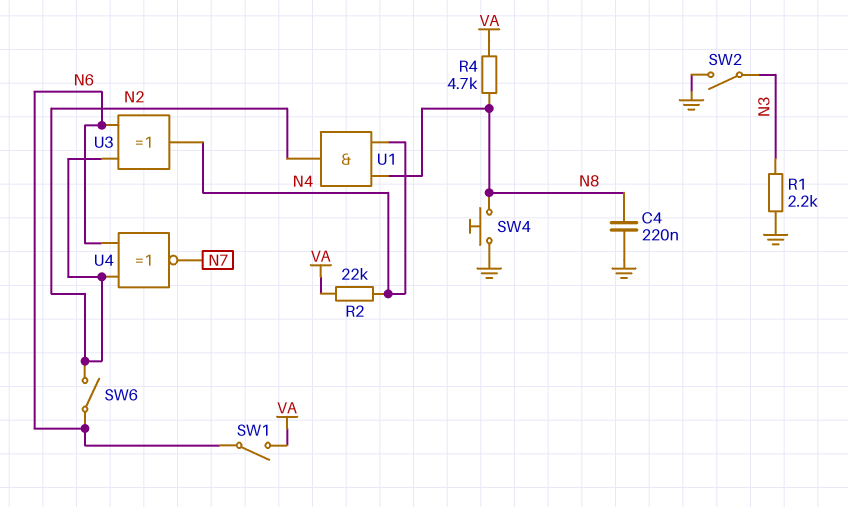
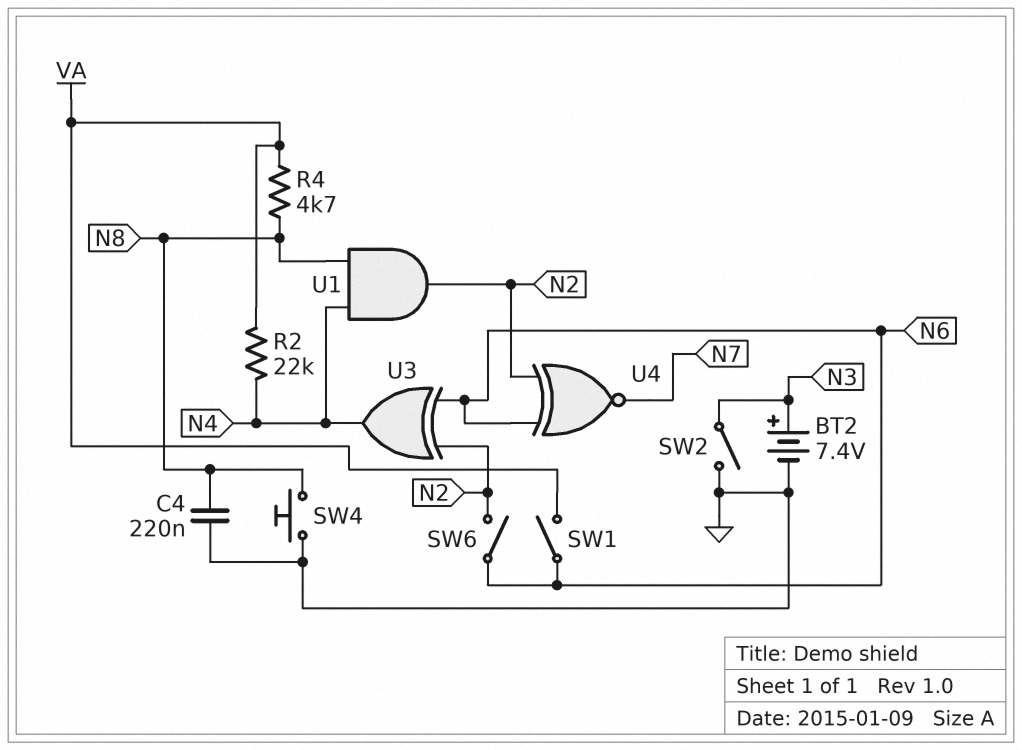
BT2: none -> 7.4V (plus N3, minus GND)
R1: 2.2k (GND, N3) -> none

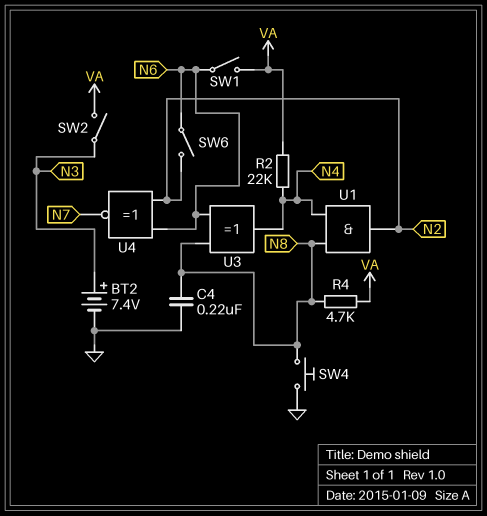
SW2: switch (GND, N3) -> switch (N3, VA)
U3: XOR (in N2, in N6, out N4) -> XOR (in N6, in N8, out N4)

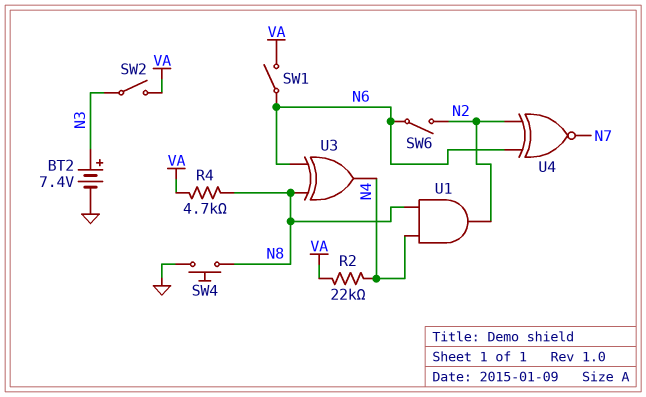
C4: 220nF (GND, N8) -> none

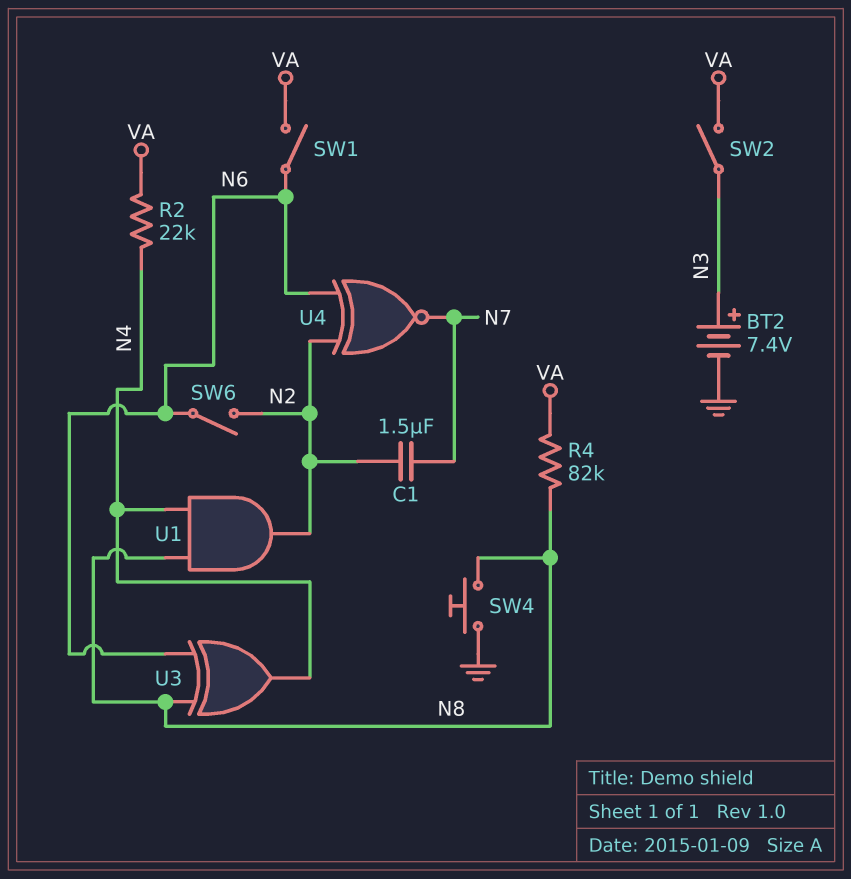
C1: none -> 1.5uF (N2, N7)
R4: 4.7k (N8, VA) -> 82k (N8, VA)

